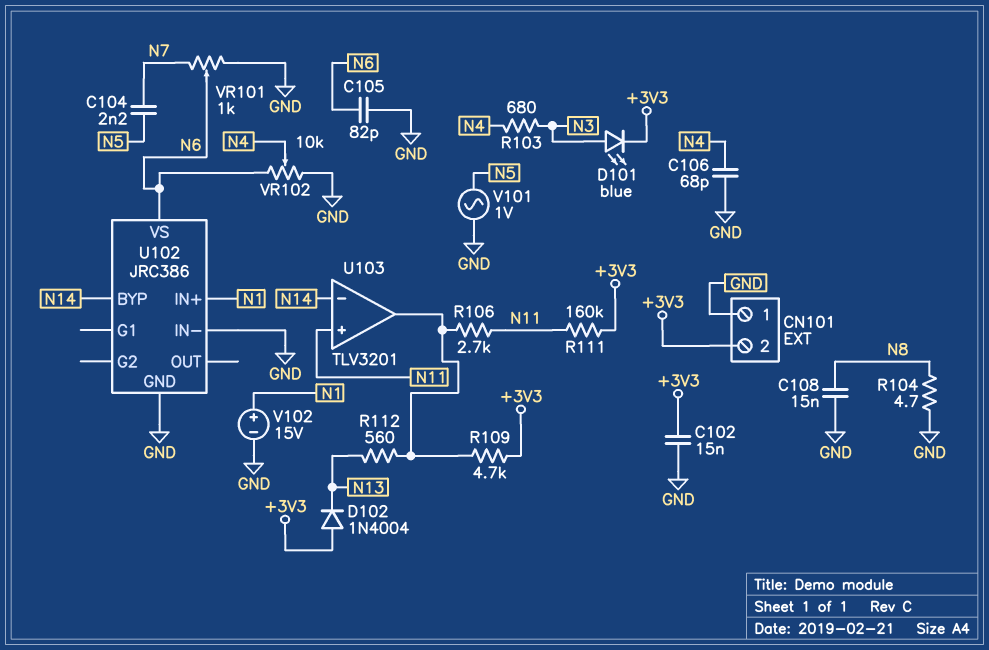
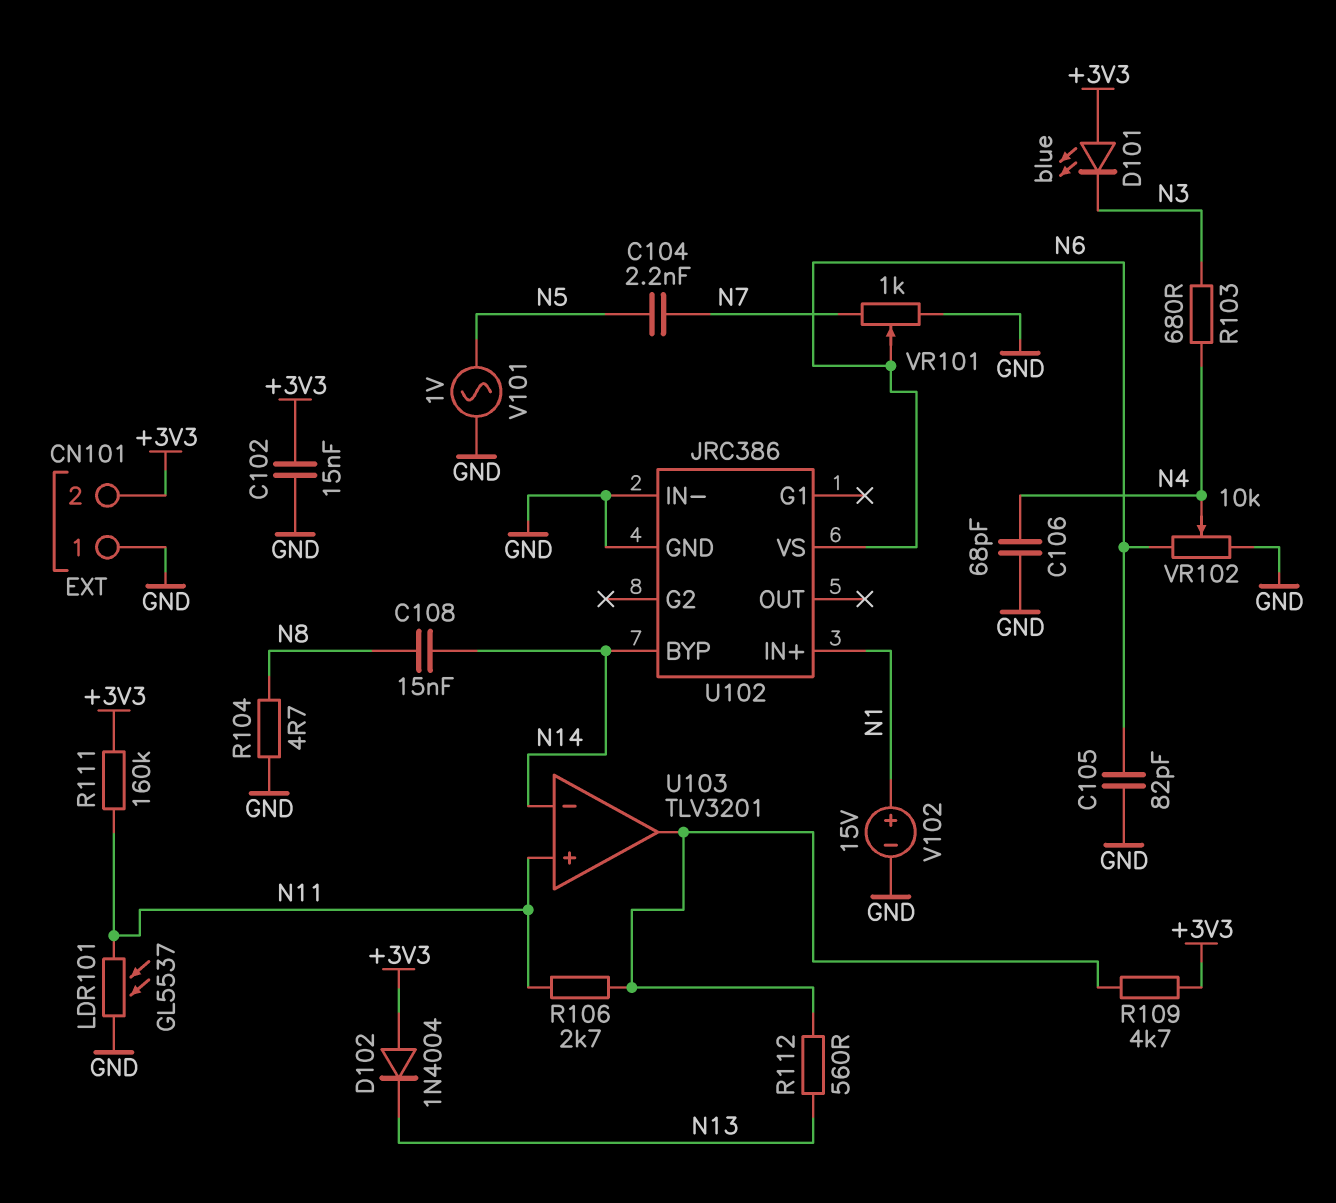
C108: 15nF (GND, N8) -> 15nF (N8, N14)
D101: LED blue (A N3, K +3V3) -> LED blue (A +3V3, K N3)
LDR101: none -> GL5537 (GND, N11)

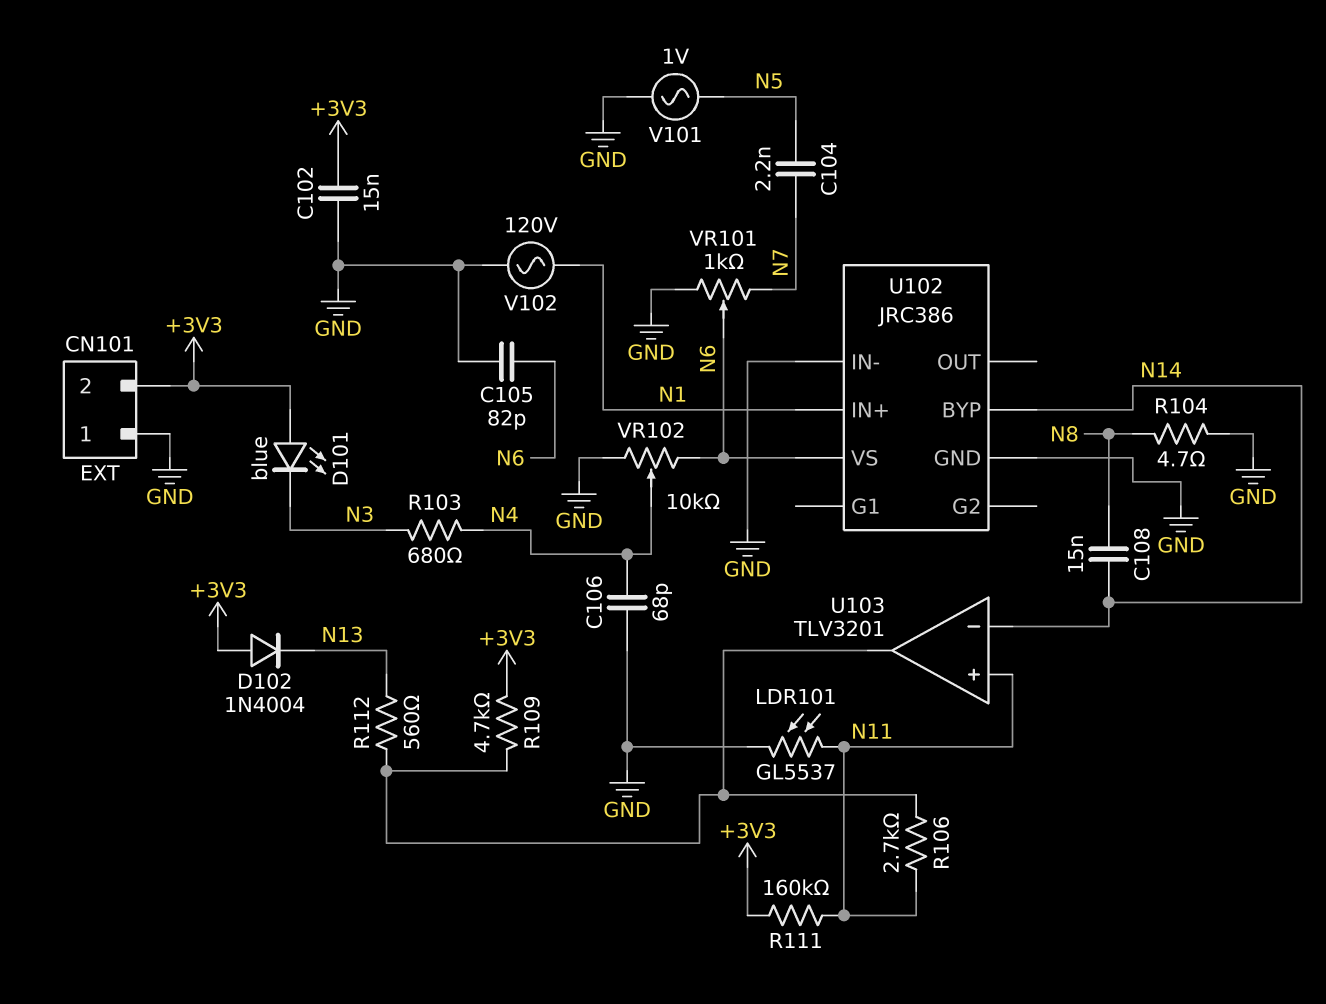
V102: 15V (plus N1, minus GND) -> AC 120V (GND, N1)

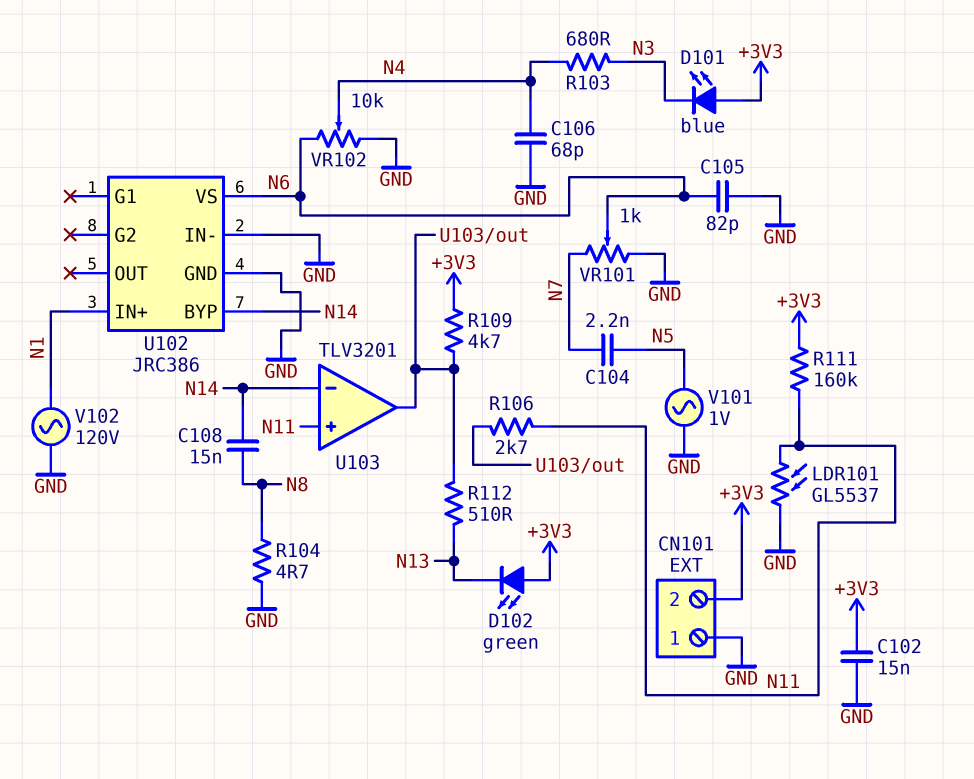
D102: diode 1N4004 (A +3V3, K N13) -> LED green (A +3V3, K N13)
R112: 560 (N13, U103/out) -> 510 (N13, U103/out)

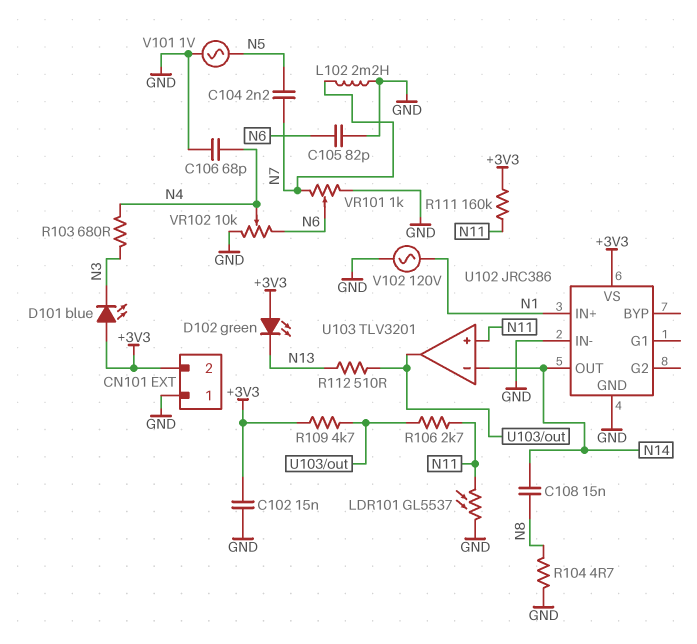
L102: none -> 2.2mH (GND, N7)
U102 pin BYP: N14 -> none
U102 pin OUT: none -> N14
U102 pin VS: N6 -> +3V3

